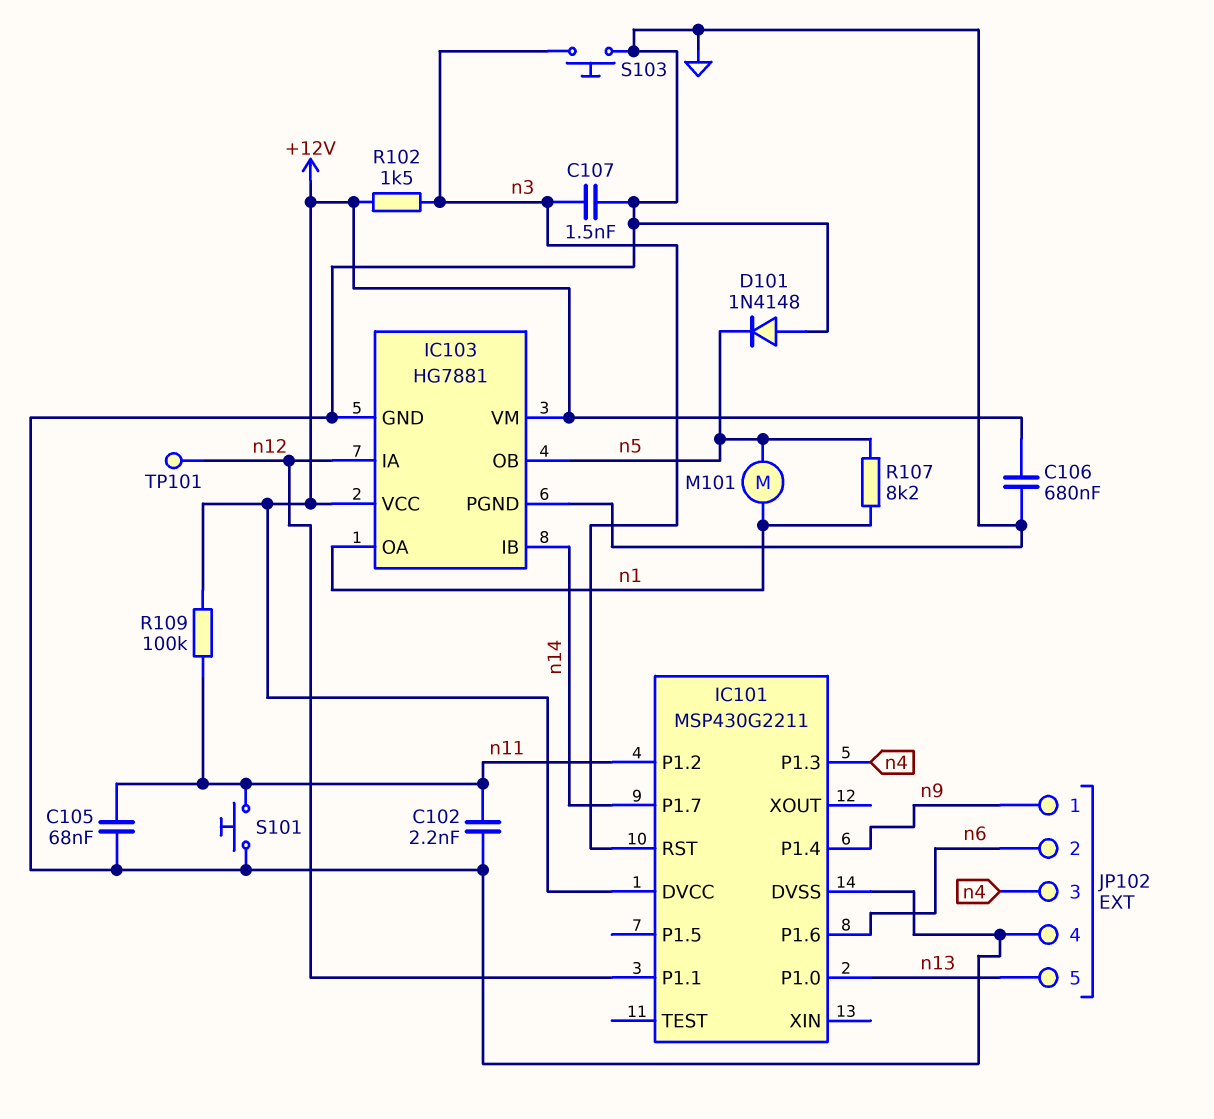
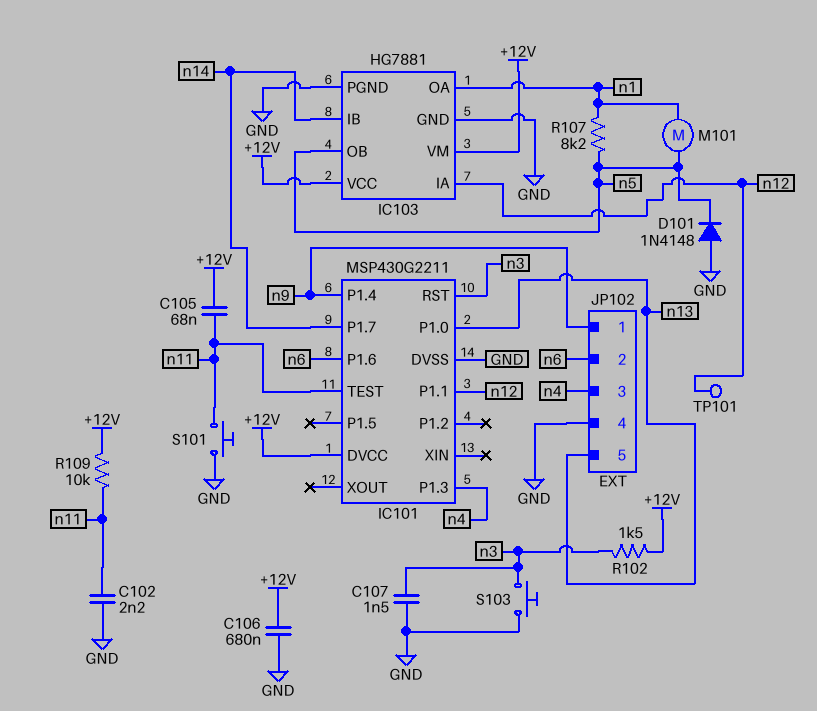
C105: 68nF (GND, n11) -> 68nF (+12V, n11)
IC101 pin P1.2: n11 -> none
IC101 pin TEST: none -> n11
R109: 100k (+12V, n11) -> 10k (+12V, n11)

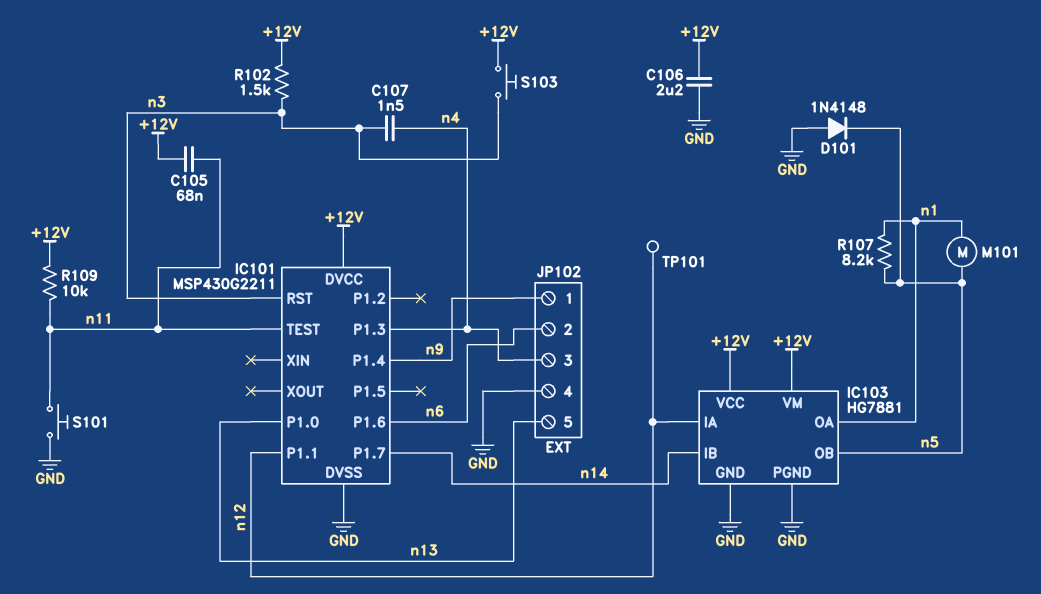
C102: 2.2nF (GND, n11) -> none
C106: 680nF (+12V, GND) -> 2.2uF (+12V, GND)
C107: 1.5nF (GND, n3) -> 1.5nF (n3, n4)
S103: button (GND, n3) -> button (+12V, n3)

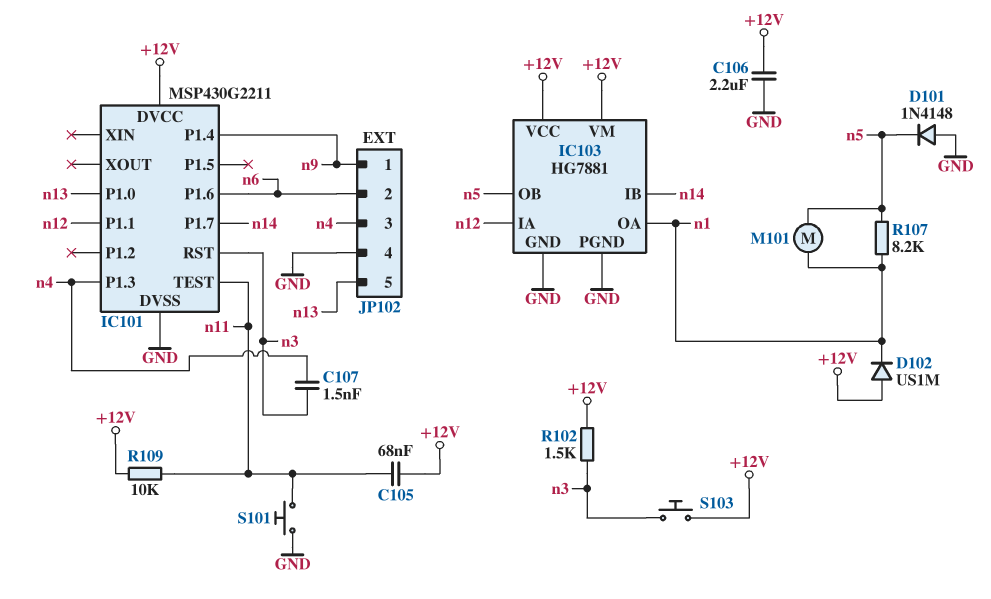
D102: none -> diode US1M (A +12V, K n1)
TP101: test point (n12) -> none

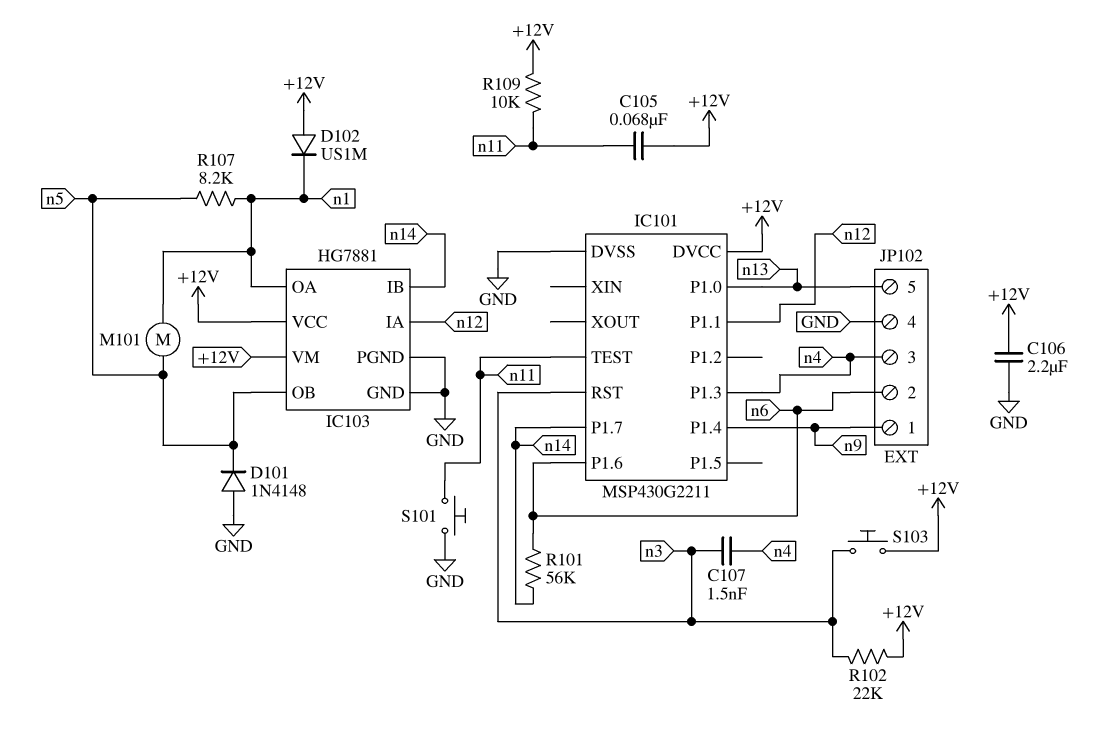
R101: none -> 56k (n6, n14)
R102: 1.5k (+12V, n3) -> 22k (+12V, n3)

